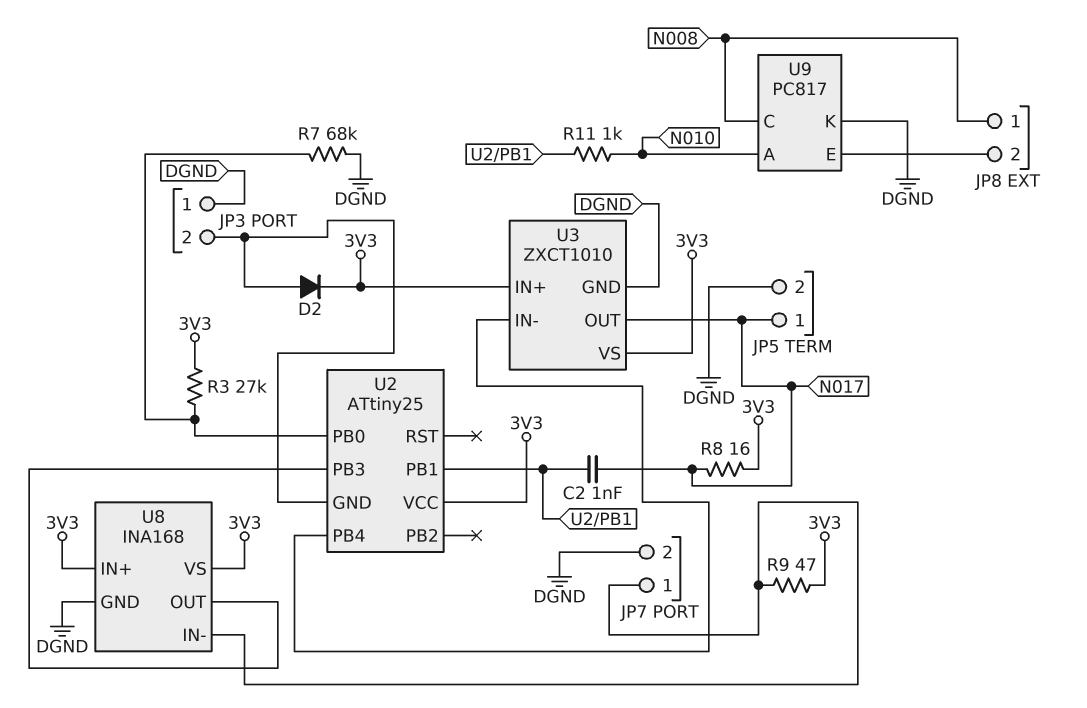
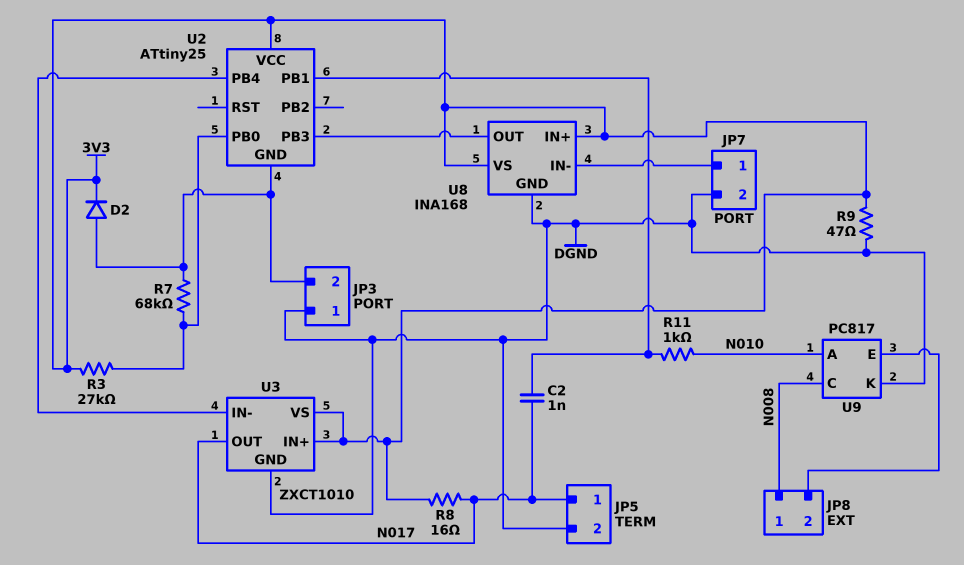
R7: 68k (DGND, U2/PB0) -> 68k (JP3/2, U2/PB0)
R9: 47 (3V3, JP7/1) -> 47 (3V3, DGND)

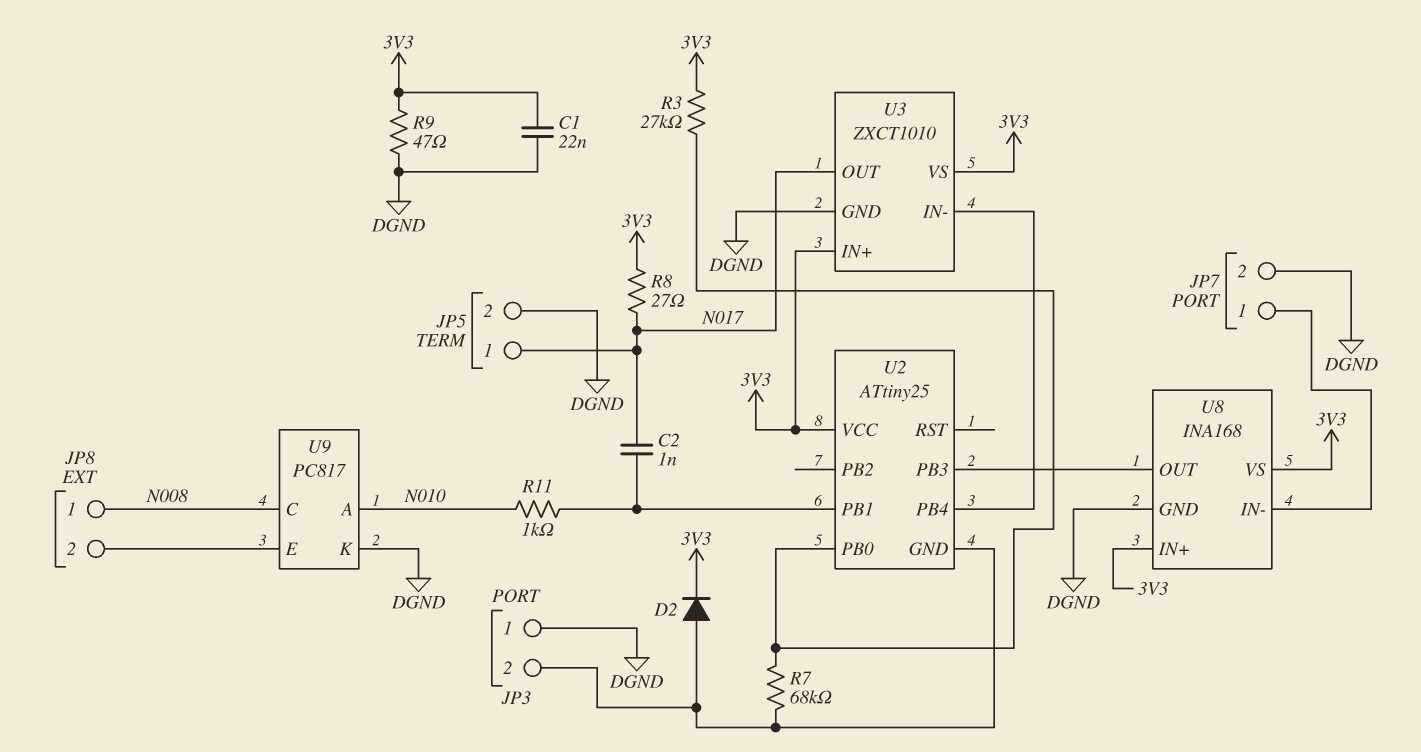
C1: none -> 22nF (3V3, DGND)
R8: 16 (3V3, N017) -> 27 (3V3, N017)

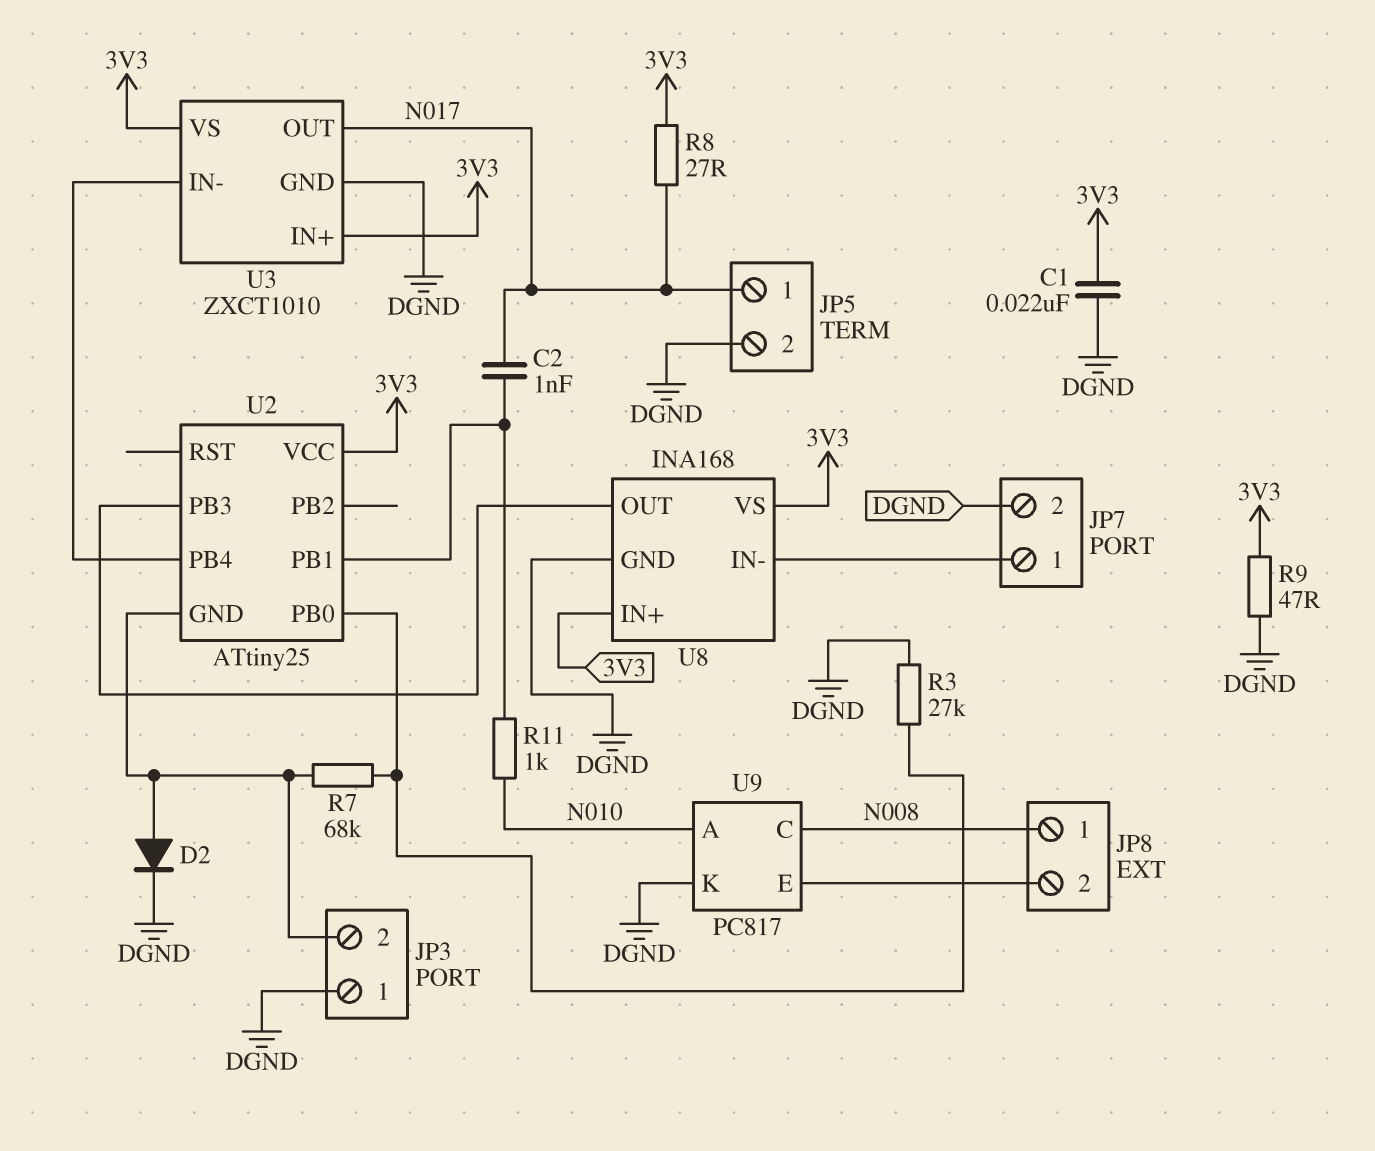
D2: diode (A JP3/2, K 3V3) -> diode (A JP3/2, K DGND)
R3: 27k (3V3, U2/PB0) -> 27k (DGND, U2/PB0)

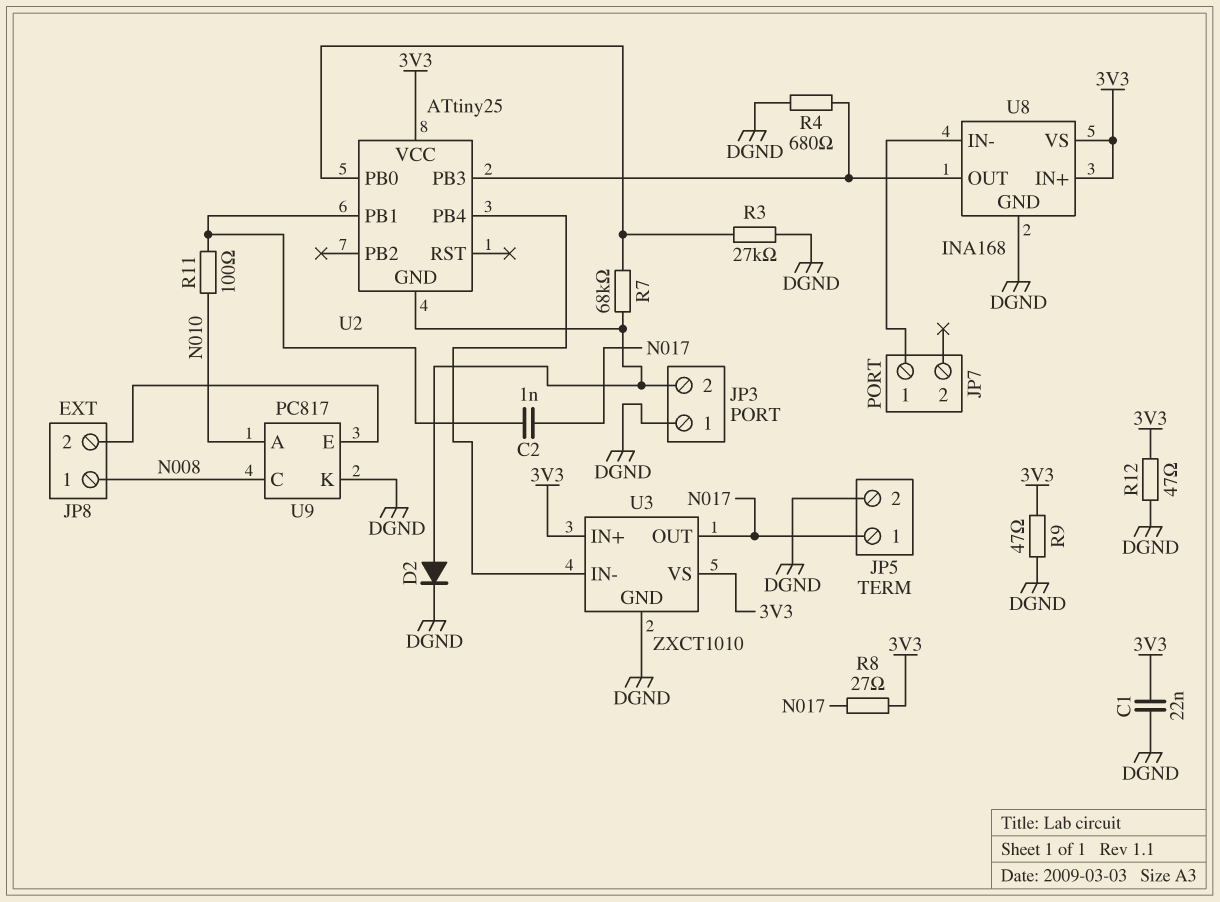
JP7 pin 2: DGND -> none
R4: none -> 680 (DGND, U2/PB3)
R11: 1k (N010, U2/PB1) -> 100 (N010, U2/PB1)
R12: none -> 47 (3V3, DGND)

